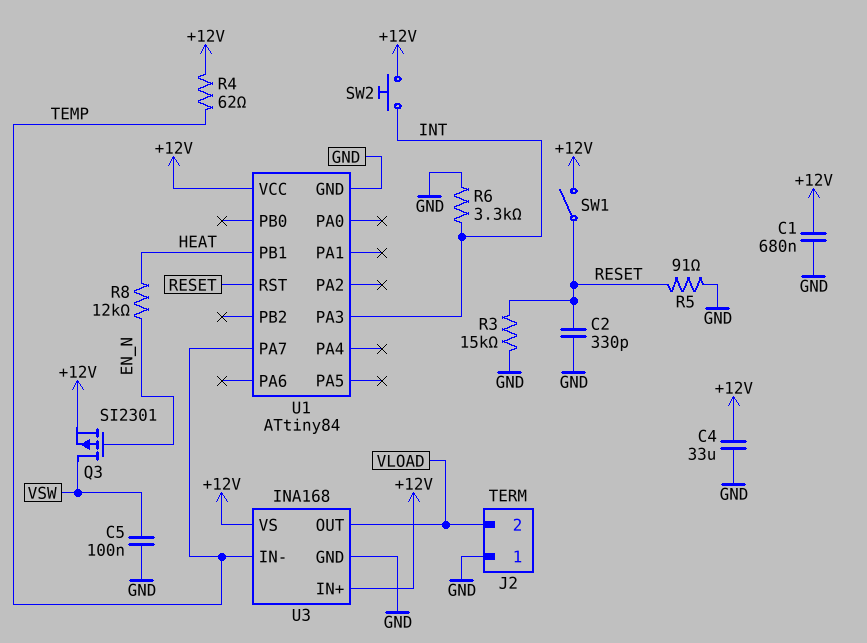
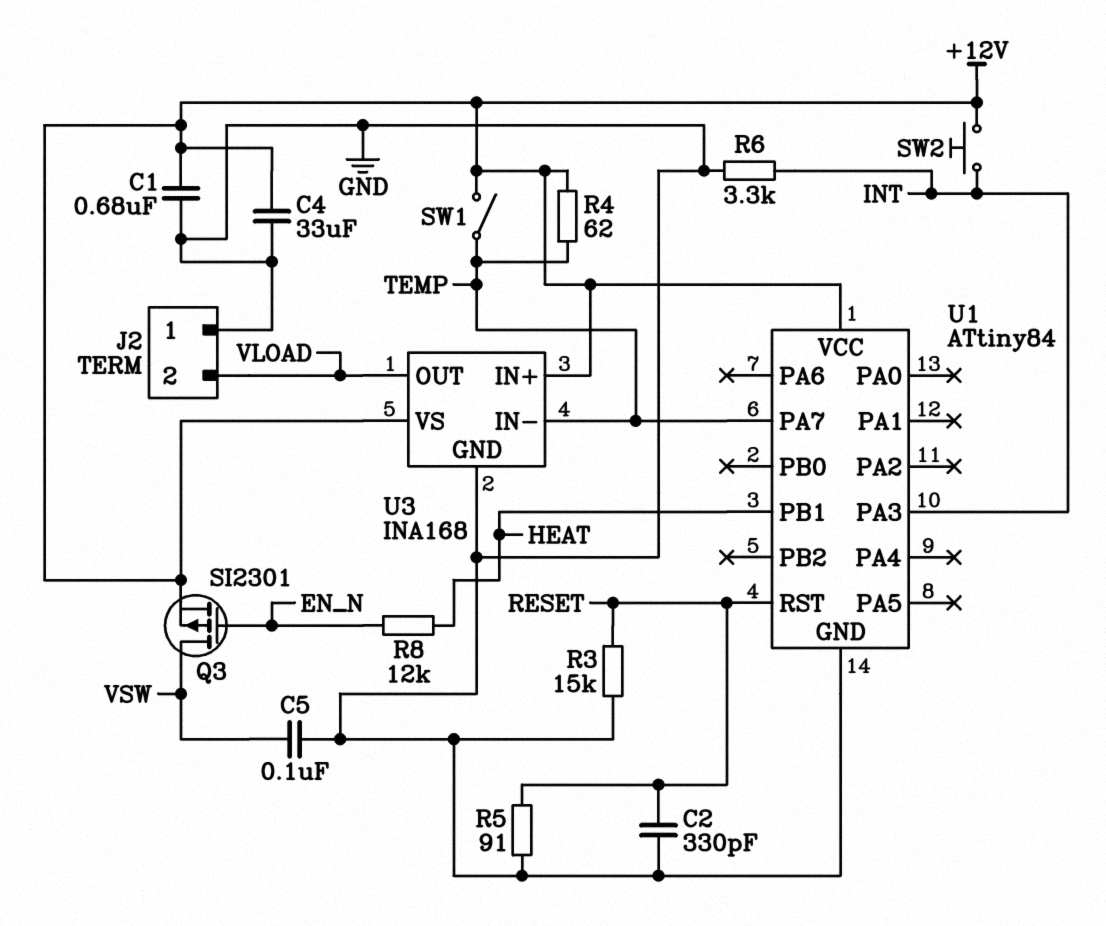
SW1: switch (+12V, RESET) -> switch (+12V, TEMP)

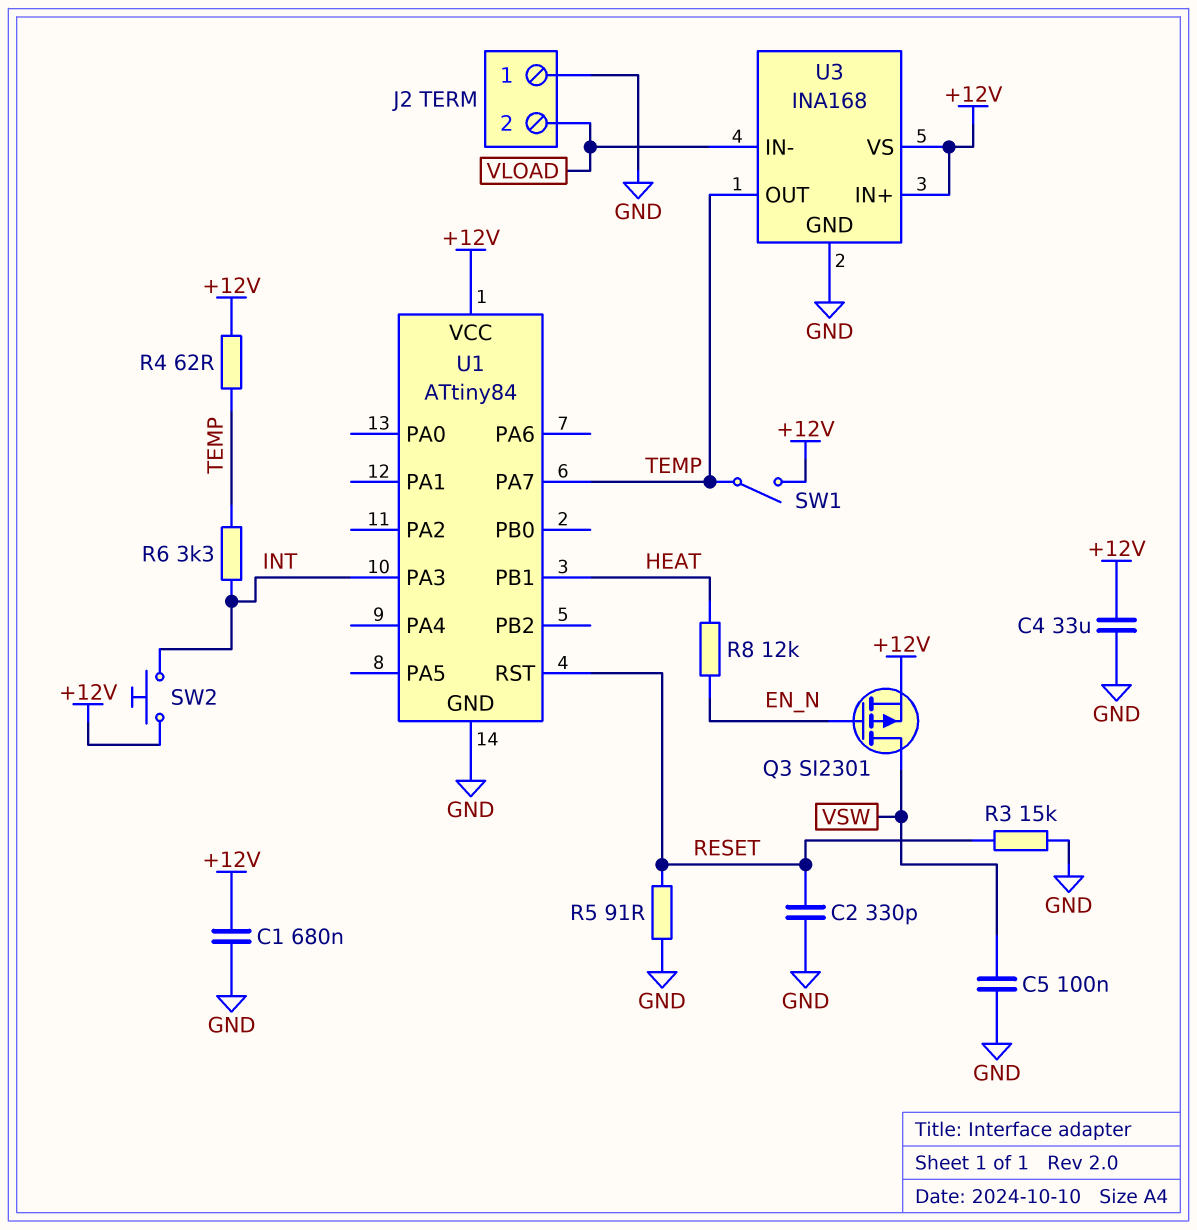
R6: 3.3k (GND, INT) -> 3.3k (INT, TEMP)
U3 pin IN-: TEMP -> VLOAD
U3 pin OUT: VLOAD -> TEMP

